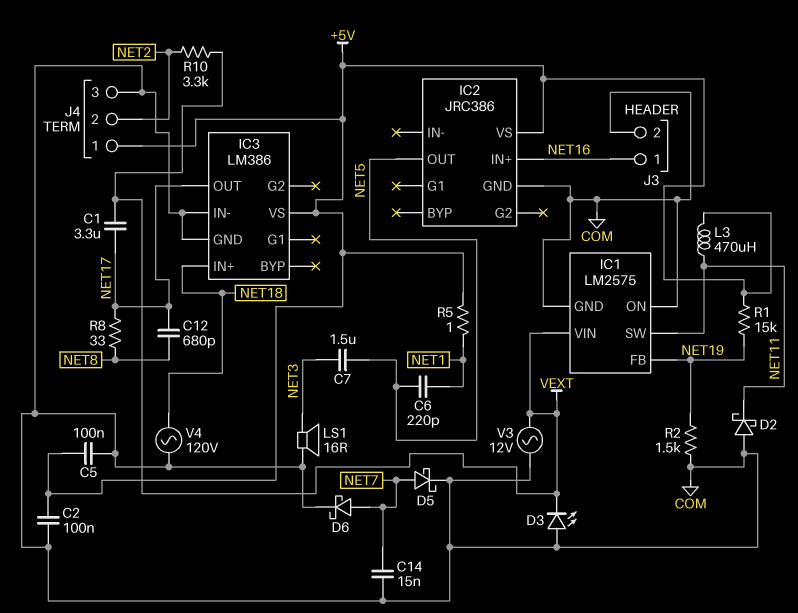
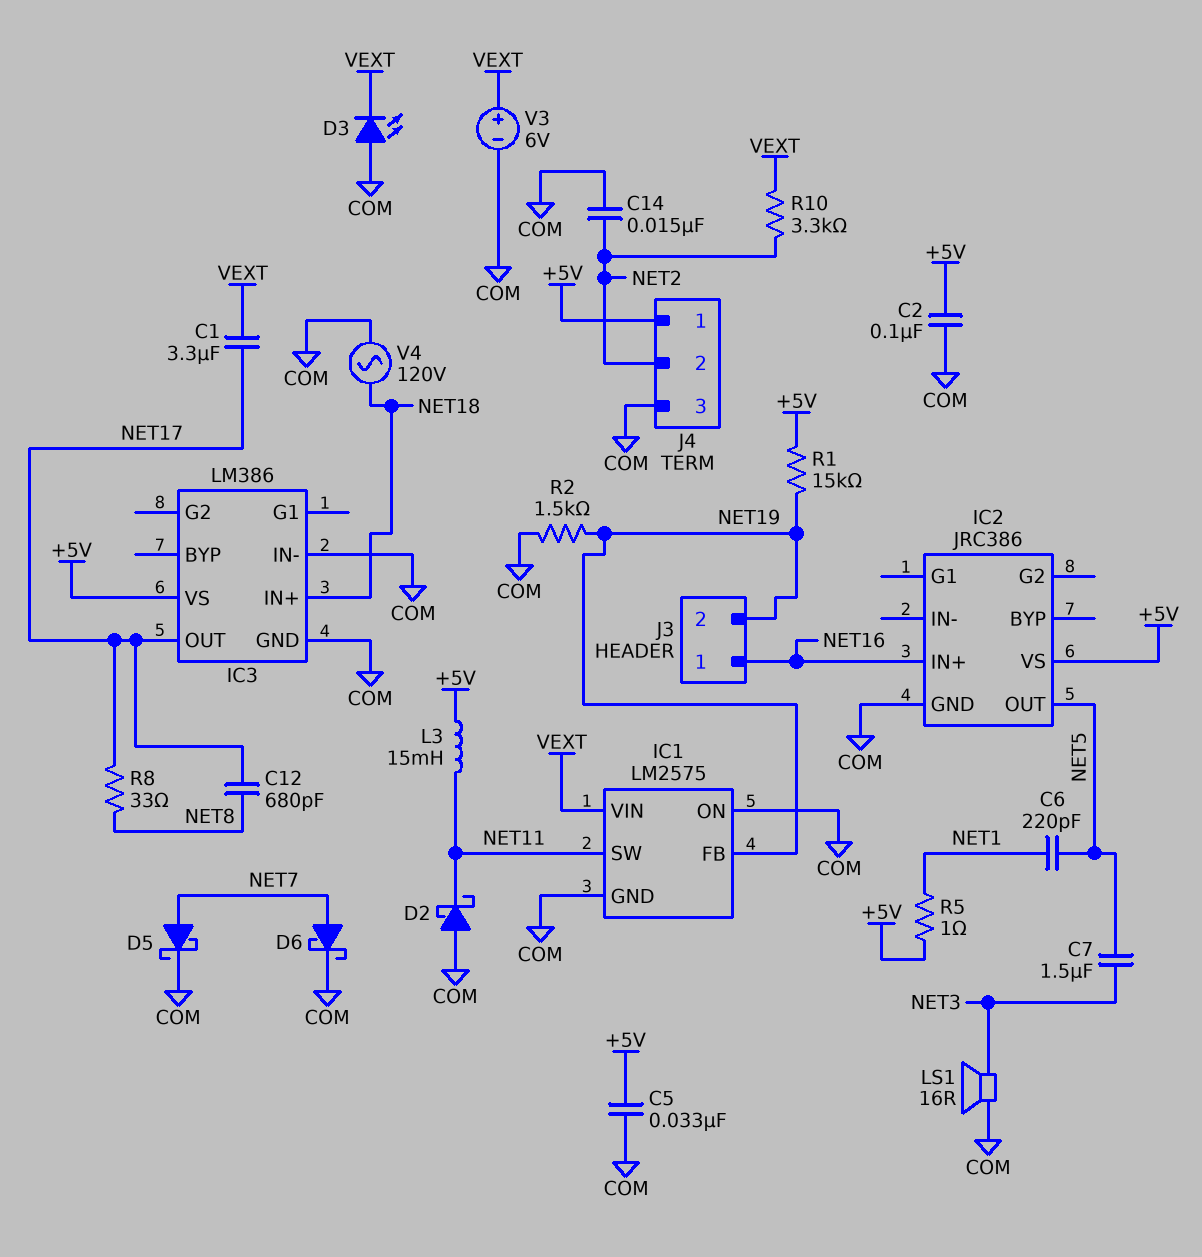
C5: 100nF (+5V, COM) -> 33nF (+5V, COM)
C14: 15nF (COM, NET7) -> 15nF (COM, NET2)
J3 pin 2: COM -> NET19
L3: 470uH (+5V, NET11) -> 15mH (+5V, NET11)
V3: AC 12V (COM, VEXT) -> 6V (plus VEXT, minus COM)

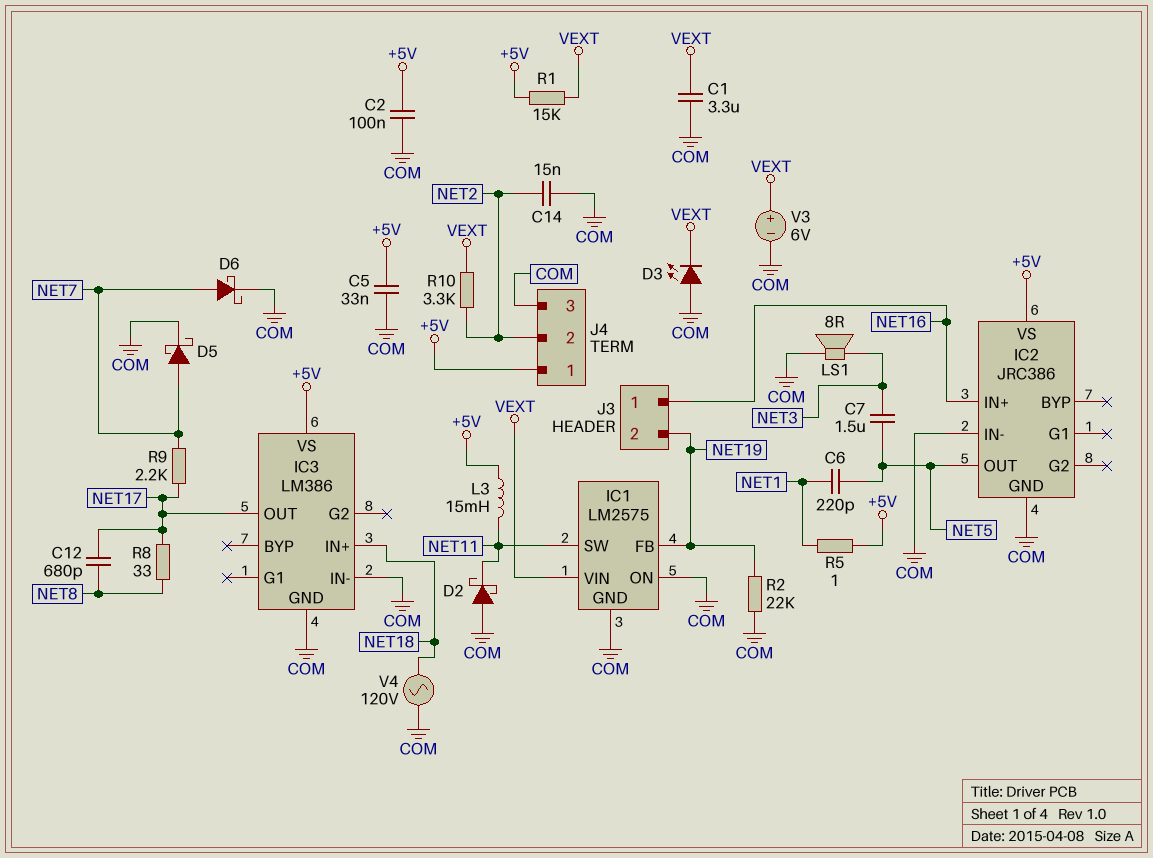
C1: 3.3uF (NET17, VEXT) -> 3.3uF (COM, VEXT)
IC2 pin IN-: none -> COM
LS1: speaker 16R (COM, NET3) -> speaker 8R (COM, NET3)
R1: 15k (+5V, NET19) -> 15k (+5V, VEXT)
R2: 1.5k (COM, NET19) -> 22k (COM, NET19)
R9: none -> 2.2k (NET7, NET17)

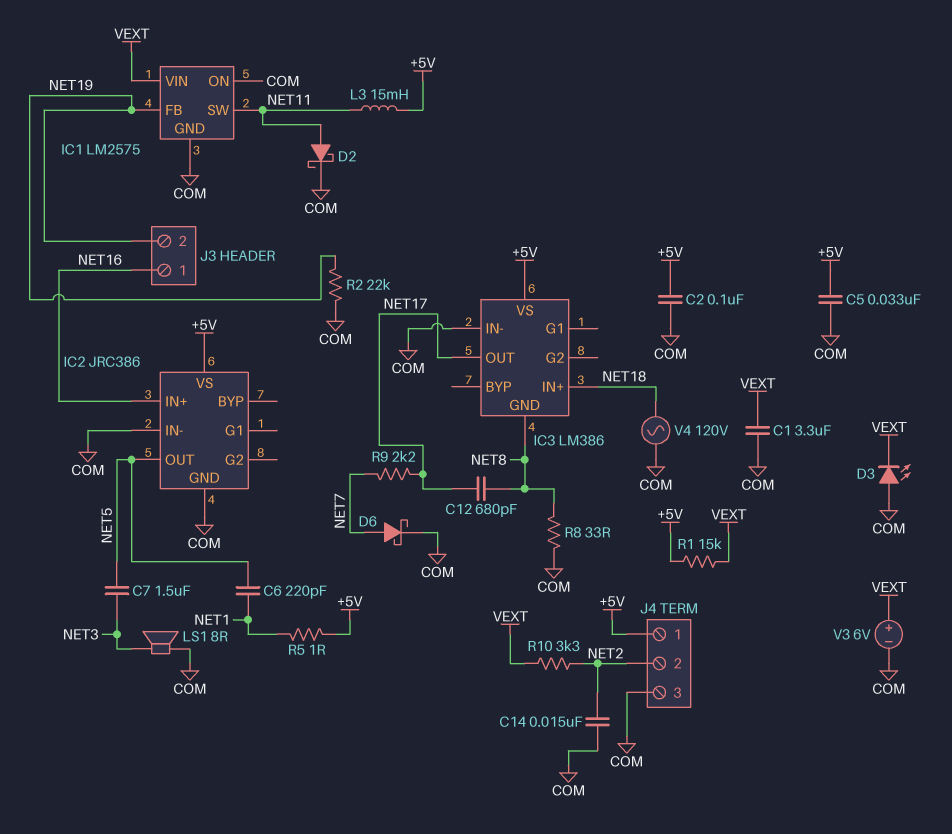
D2: schottky (A COM, K NET11) -> schottky (A NET11, K COM)
D5: schottky (A NET7, K COM) -> none
IC3 pin GND: COM -> NET8
R8: 33 (NET8, NET17) -> 33 (COM, NET8)

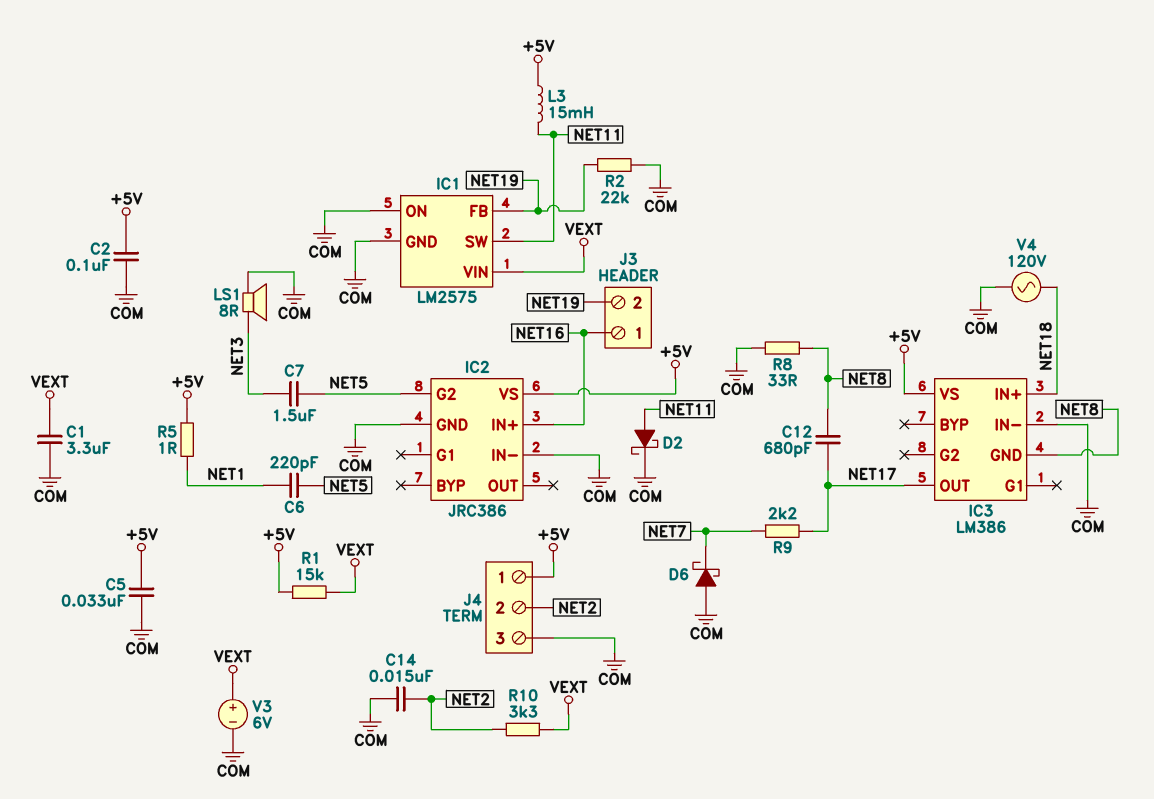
D3: LED (A COM, K VEXT) -> none
D6: schottky (A NET7, K COM) -> schottky (A COM, K NET7)
IC2 pin G2: none -> NET5
IC2 pin OUT: NET5 -> none

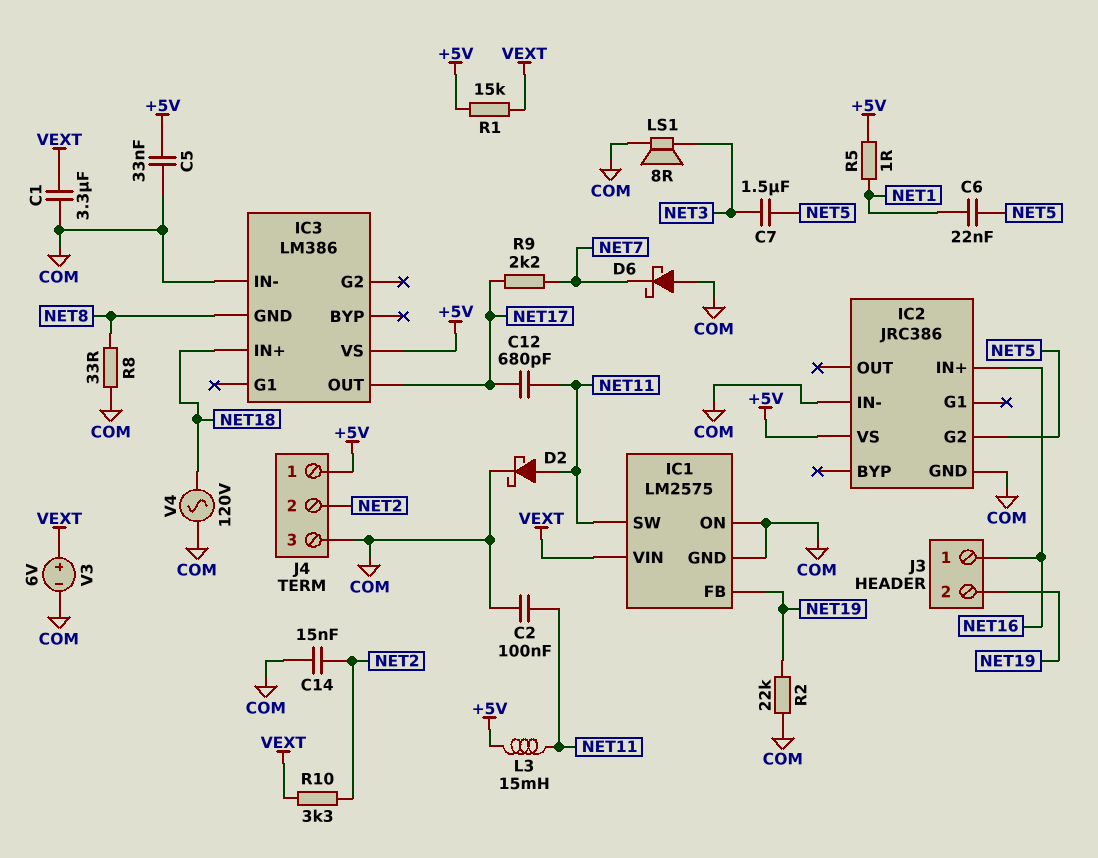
C2: 100nF (+5V, COM) -> 100nF (COM, NET11)
C6: 220pF (NET1, NET5) -> 22nF (NET1, NET5)
C12: 680pF (NET8, NET17) -> 680pF (NET11, NET17)

